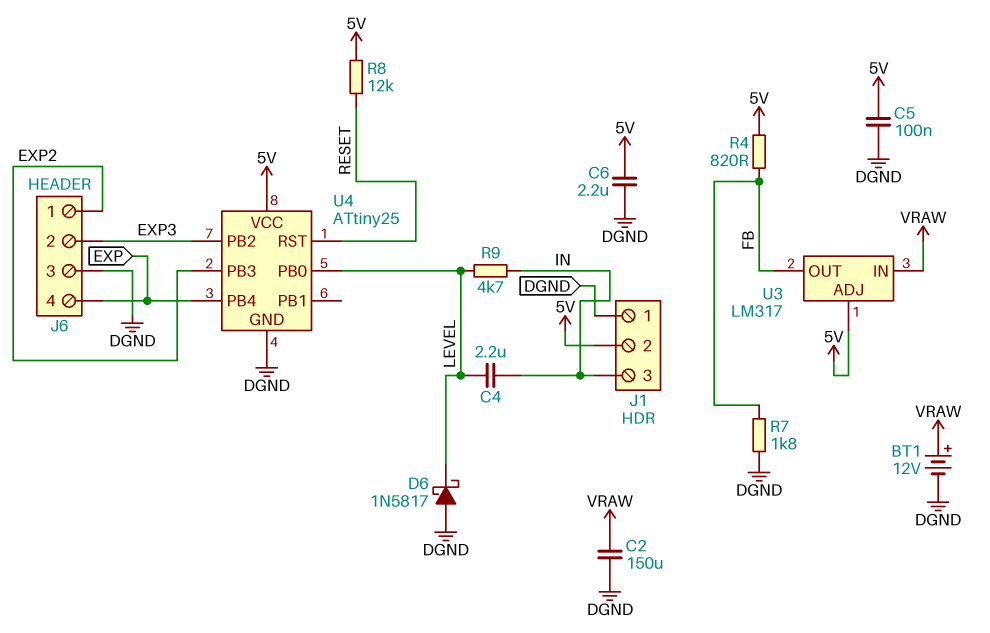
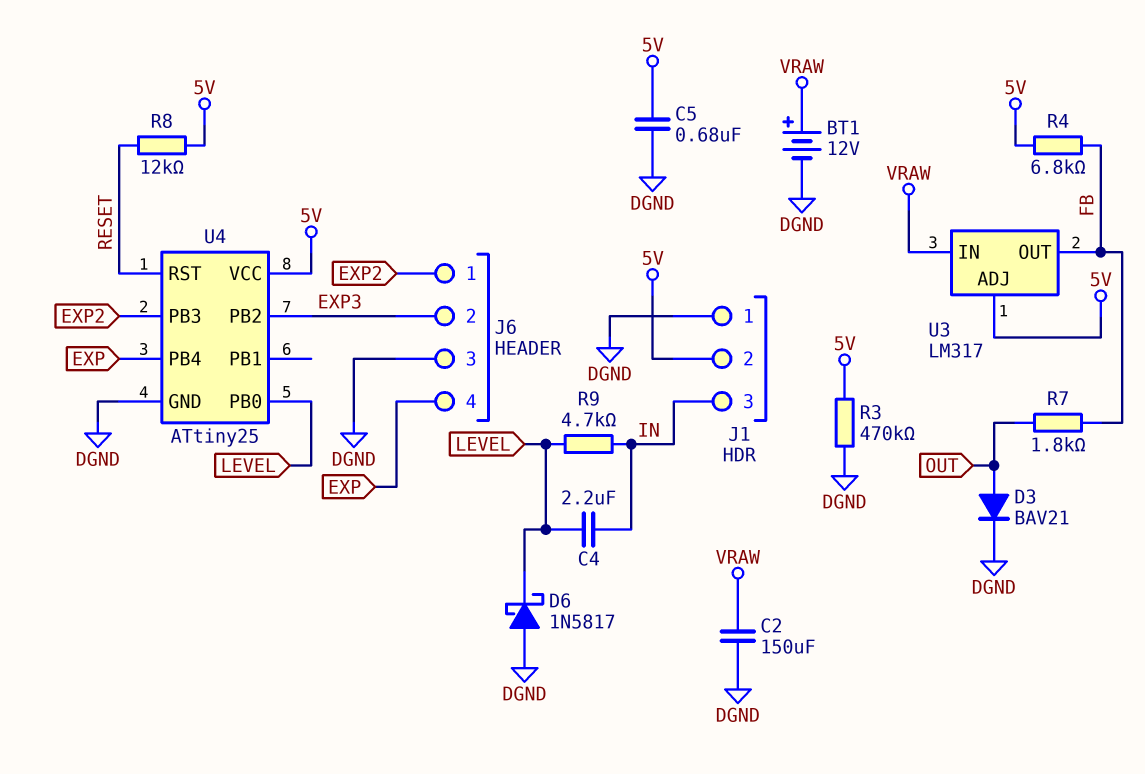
C5: 100nF (5V, DGND) -> 680nF (5V, DGND)
C6: 2.2uF (5V, DGND) -> none
D3: none -> diode BAV21 (A OUT, K DGND)
R3: none -> 470k (5V, DGND)
R4: 820 (5V, FB) -> 6.8k (5V, FB)
R7: 1.8k (DGND, FB) -> 1.8k (FB, OUT)

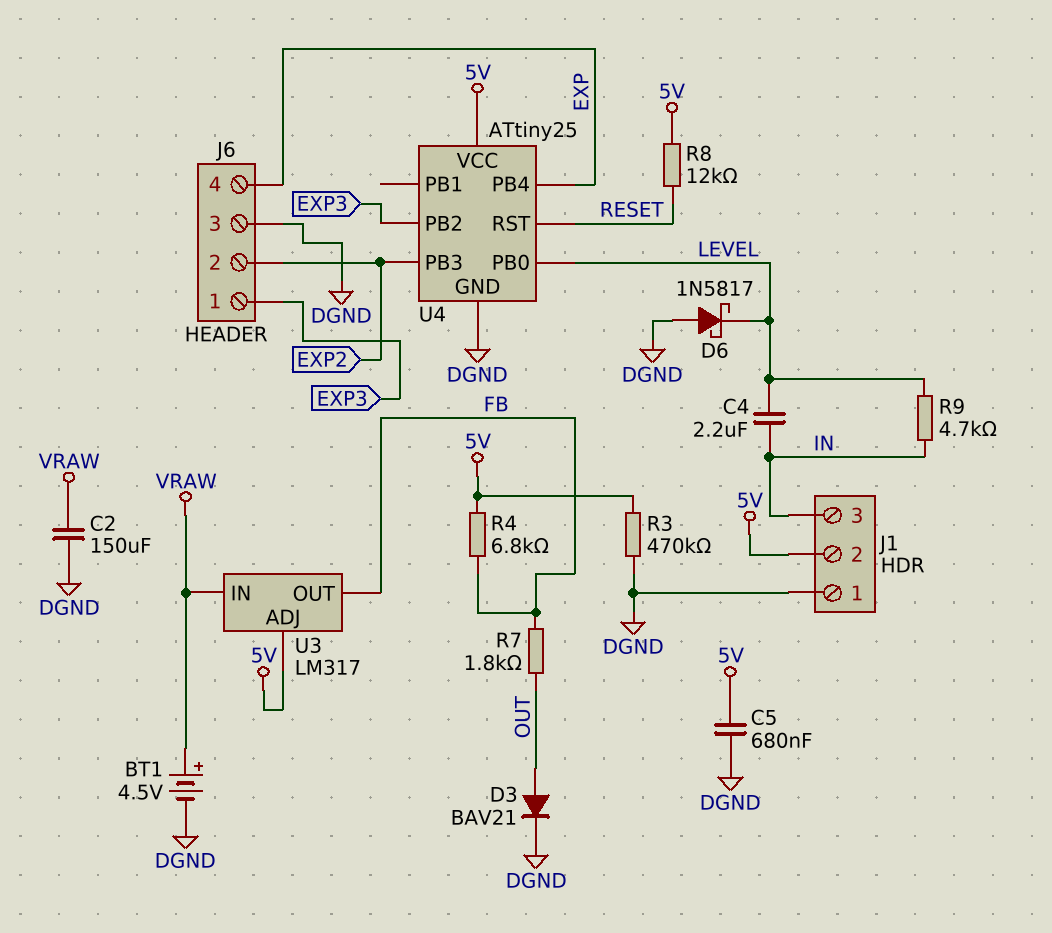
BT1: 12V (plus VRAW, minus DGND) -> 4.5V (plus VRAW, minus DGND)
J6 pin 1: EXP2 -> EXP3
J6 pin 2: EXP3 -> EXP2

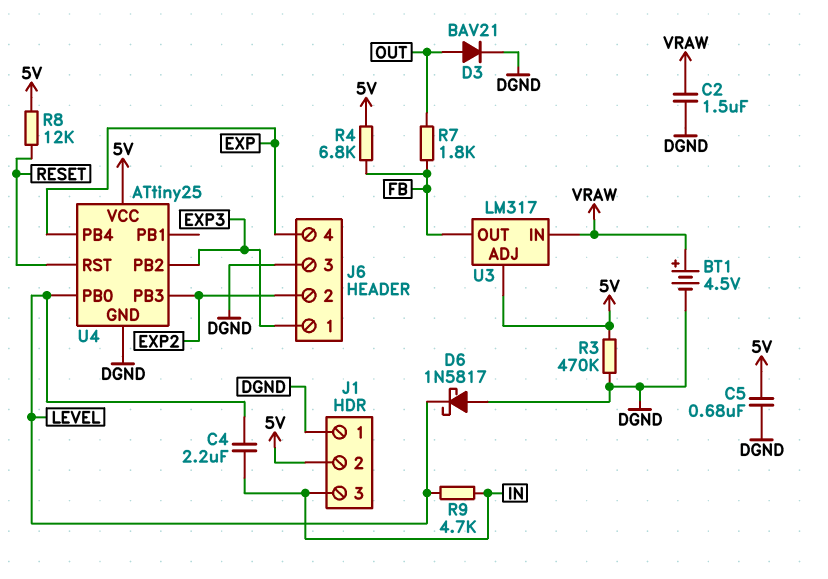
C2: 150uF (DGND, VRAW) -> 1.5uF (DGND, VRAW)

